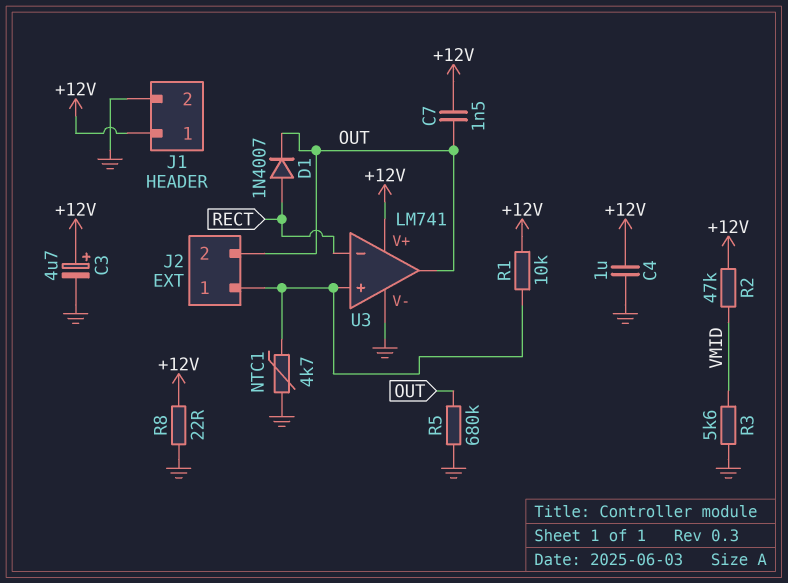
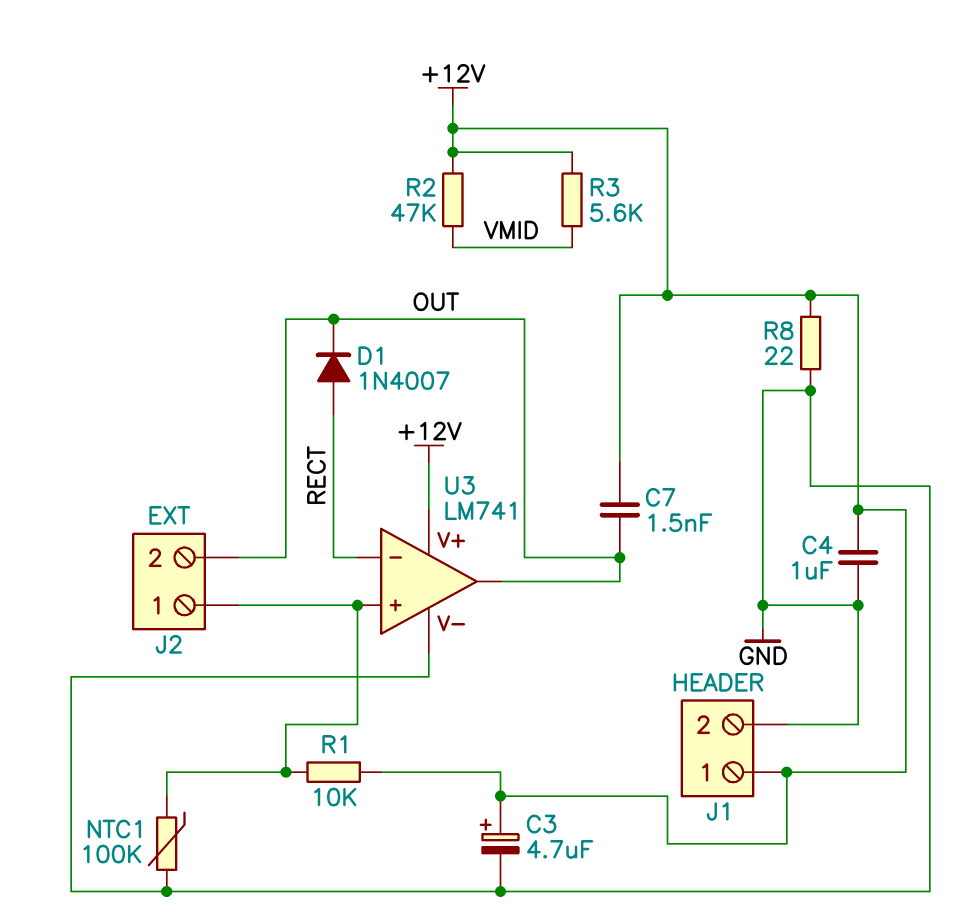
NTC1: 4.7k (GND, J2/1) -> 100k (GND, J2/1)
R3: 5.6k (GND, VMID) -> 5.6k (+12V, VMID)
R5: 680k (GND, OUT) -> none

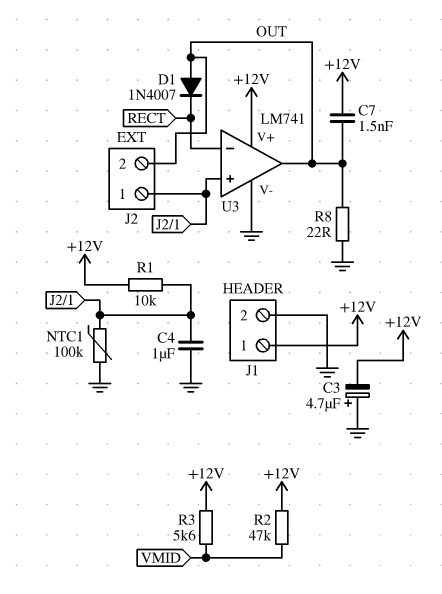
C3: 4.7uF (plus +12V, minus GND) -> 4.7uF (plus GND, minus +12V)
C4: 1uF (+12V, GND) -> 1uF (GND, J2/1)
D1: diode 1N4007 (A RECT, K OUT) -> diode 1N4007 (A OUT, K RECT)
R8: 22 (+12V, GND) -> 22 (GND, OUT)

